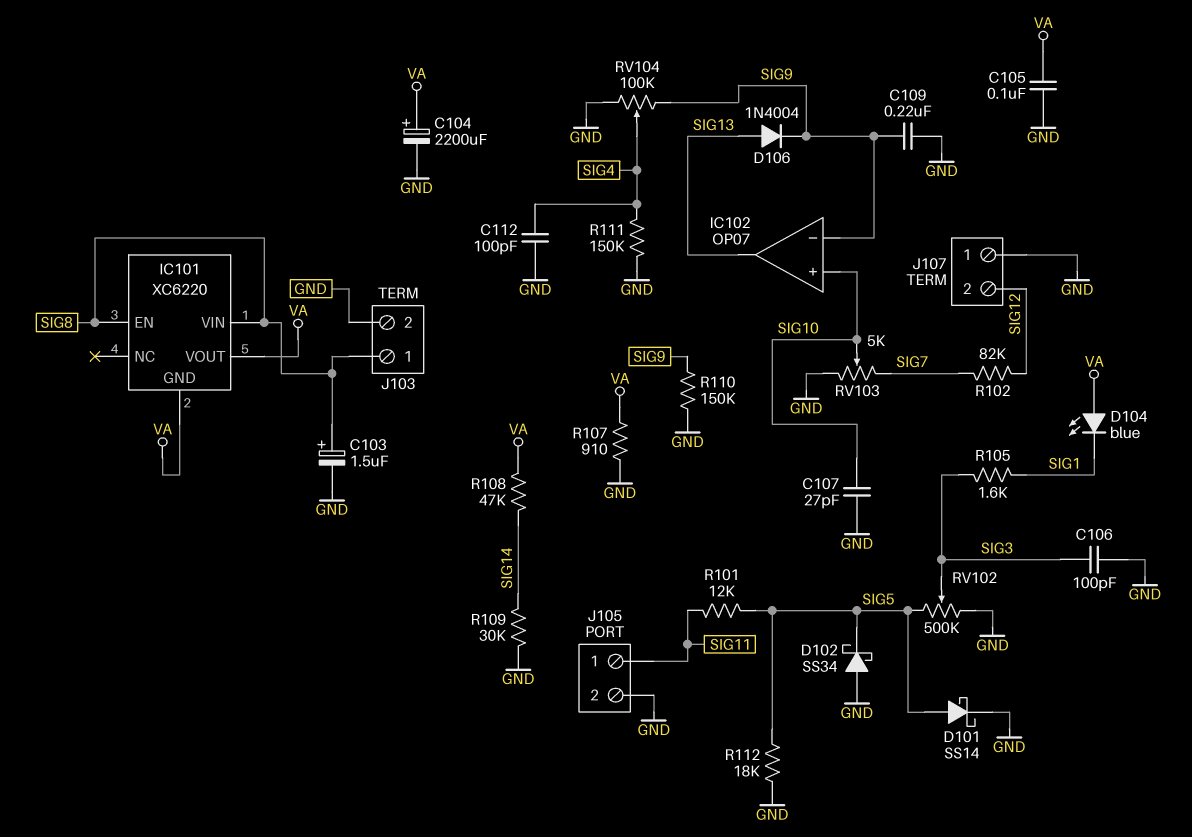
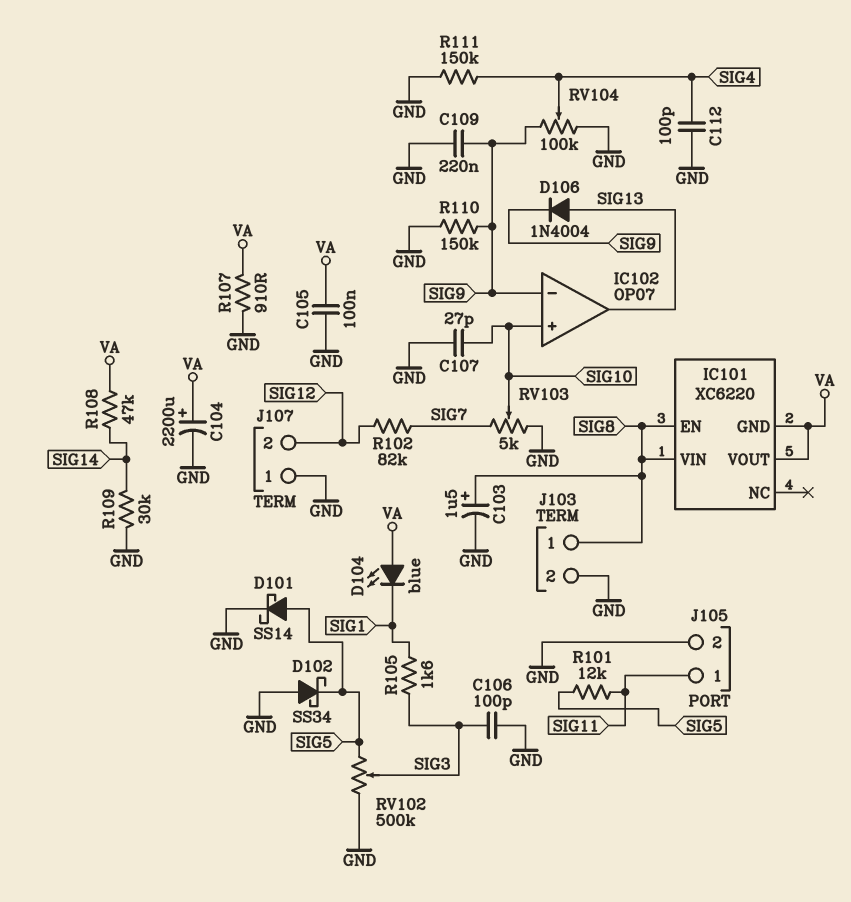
R112: 18k (GND, SIG5) -> none

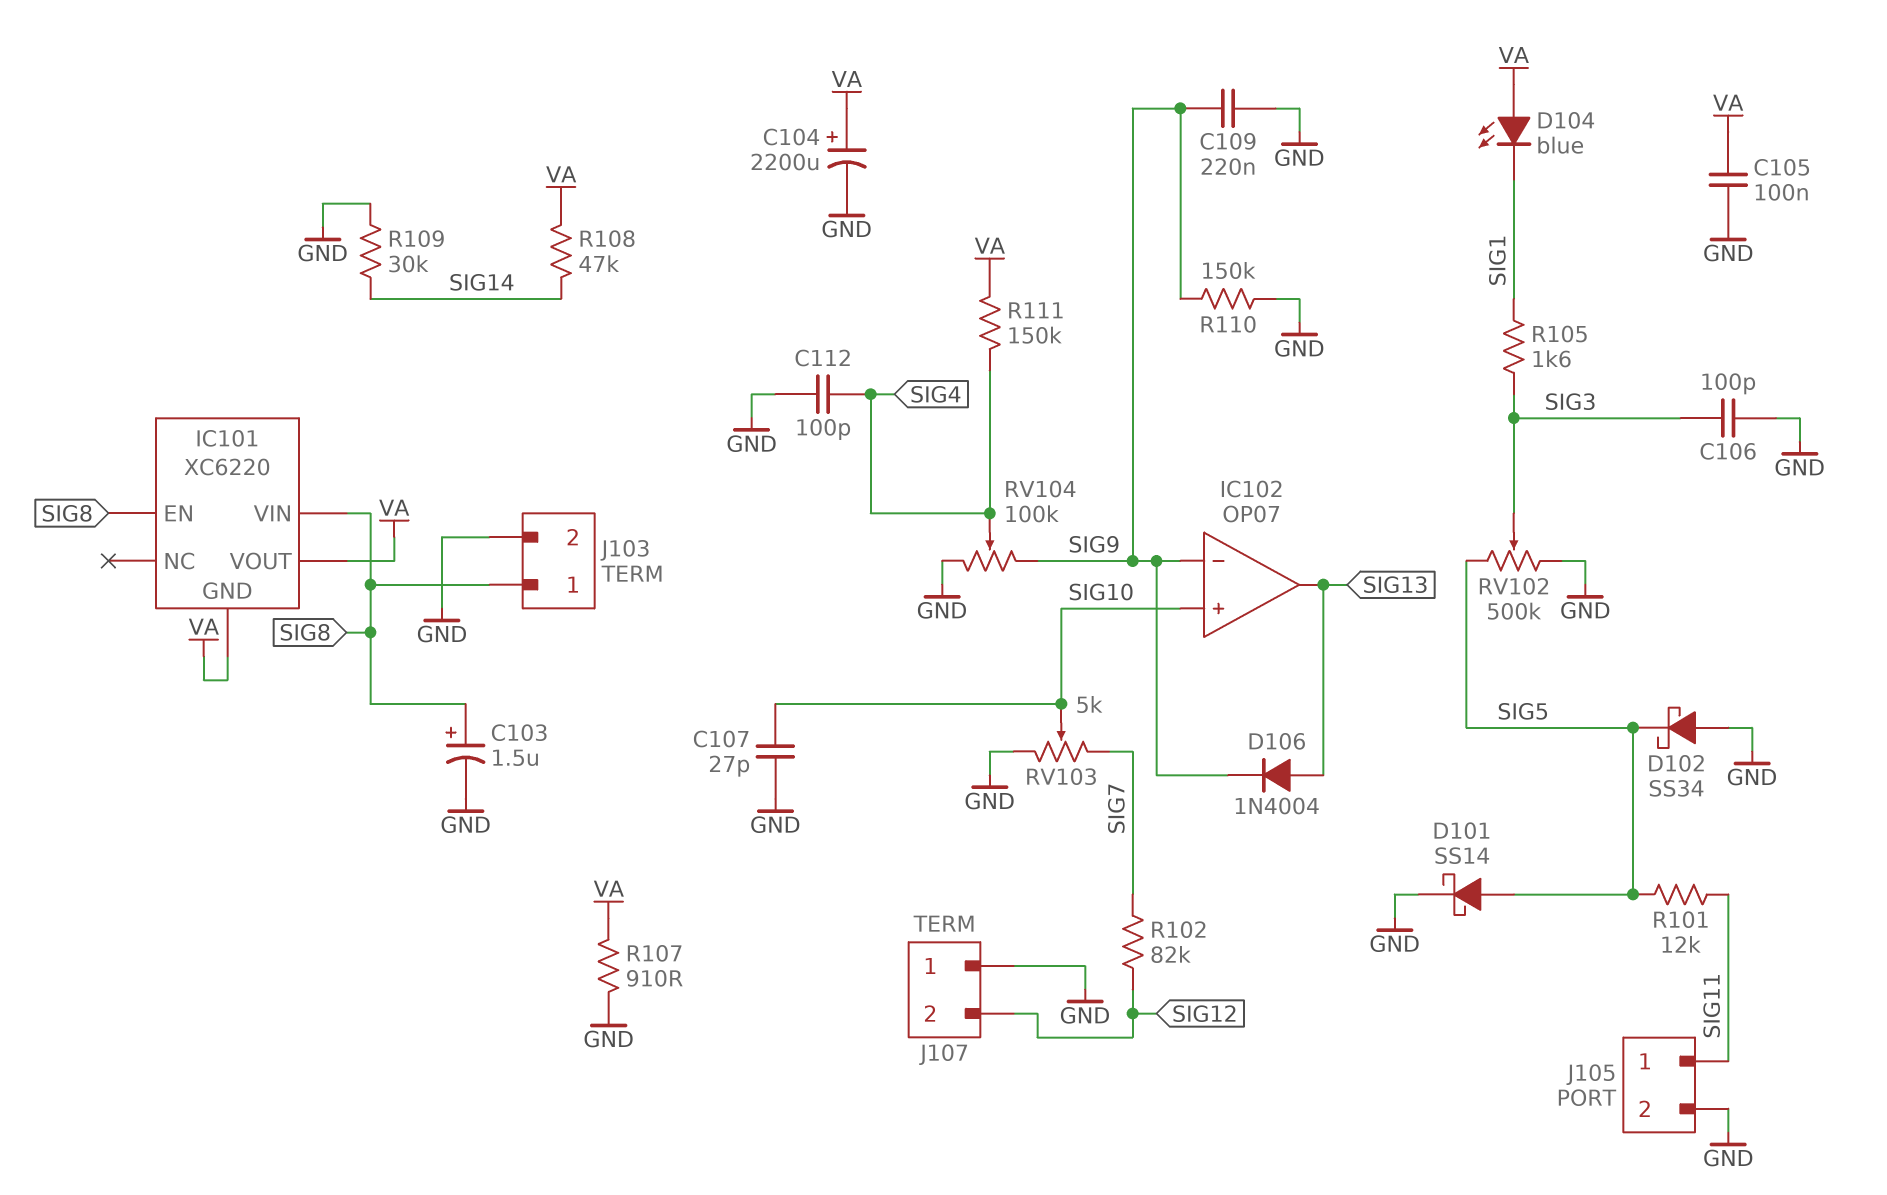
R111: 150k (GND, SIG4) -> 150k (SIG4, VA)

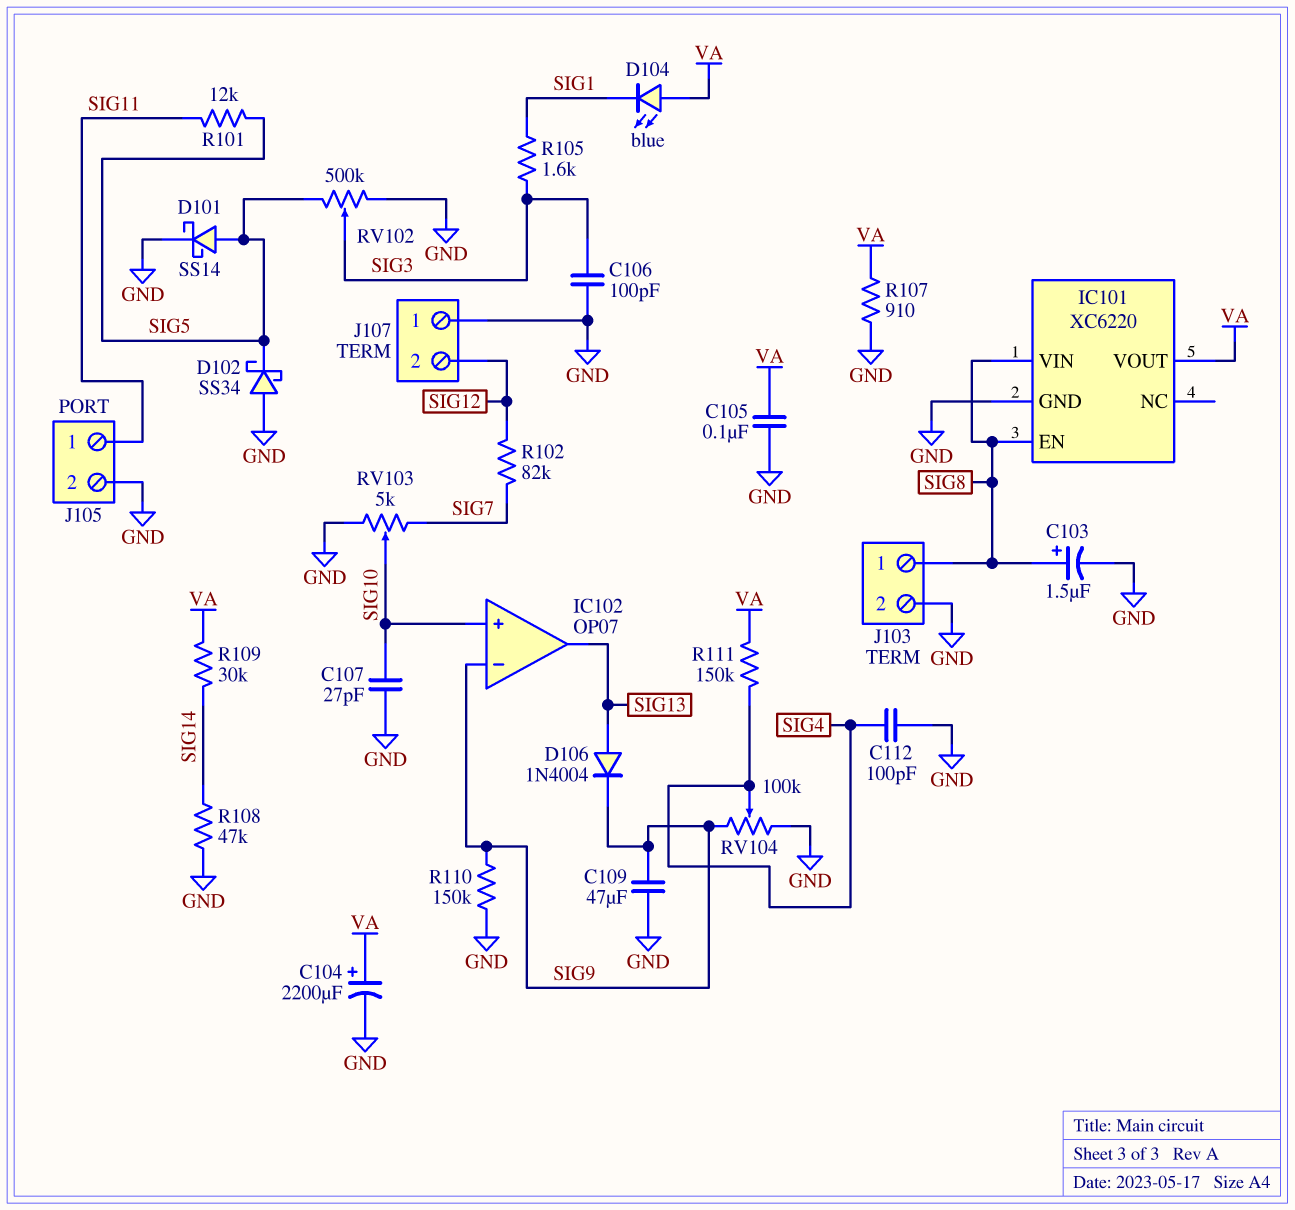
C109: 220nF (GND, SIG9) -> 47uF (GND, SIG9)
IC101 pin GND: VA -> GND
R108: 47k (SIG14, VA) -> 47k (GND, SIG14)
R109: 30k (GND, SIG14) -> 30k (SIG14, VA)

